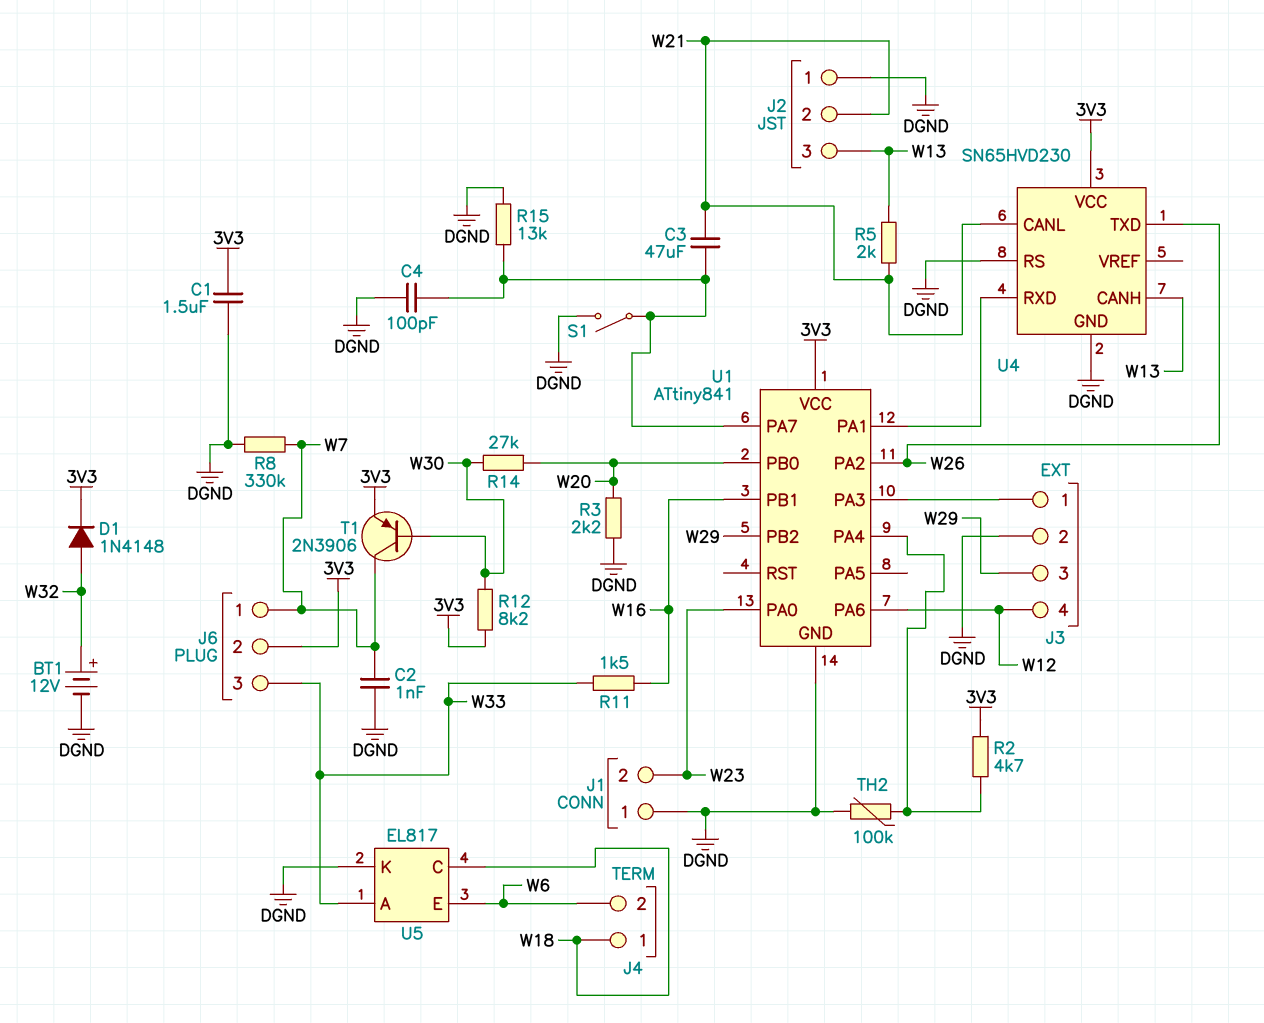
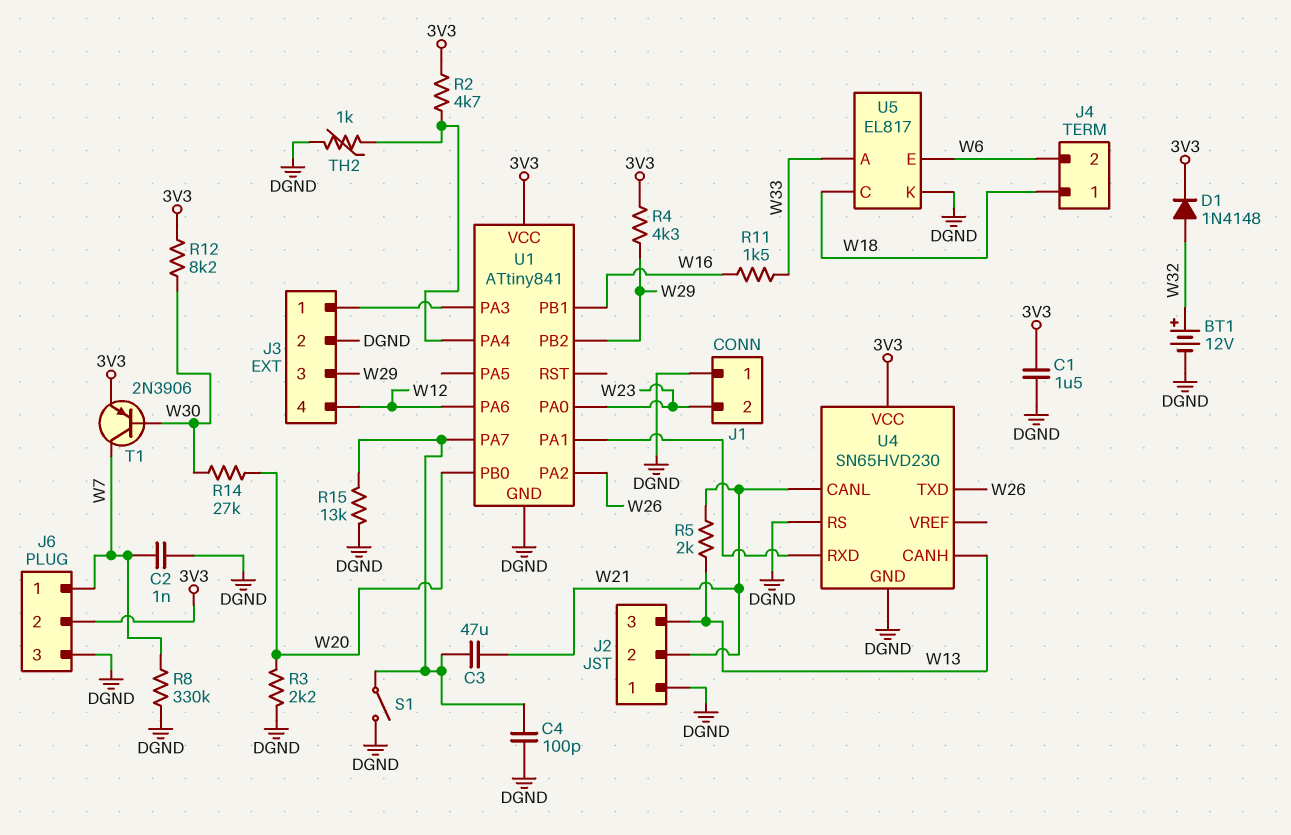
J6 pin 3: W33 -> DGND
R4: none -> 4.3k (3V3, W29)
TH2: 100k (DGND, U1/PA4) -> 1k (DGND, U1/PA4)

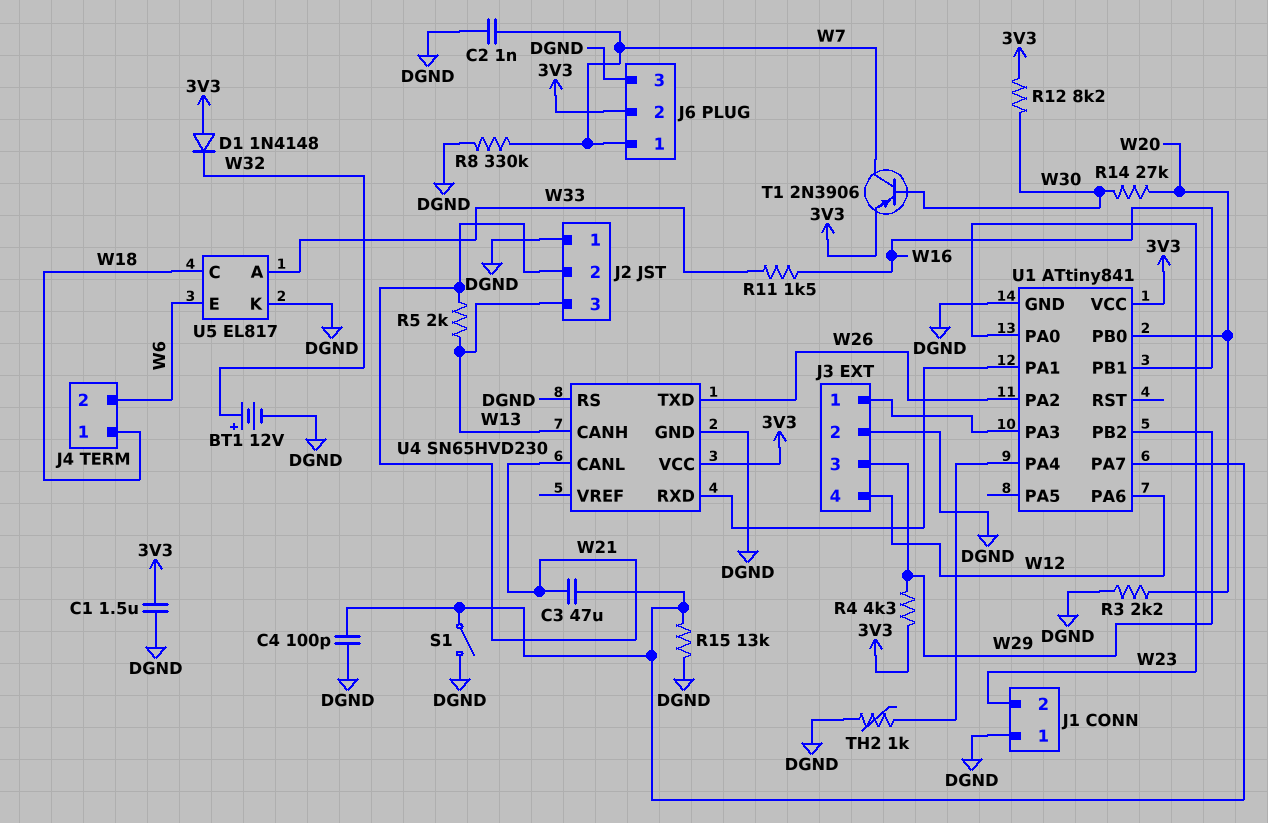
D1: diode 1N4148 (A W32, K 3V3) -> diode 1N4148 (A 3V3, K W32)
R2: 4.7k (3V3, U1/PA4) -> none

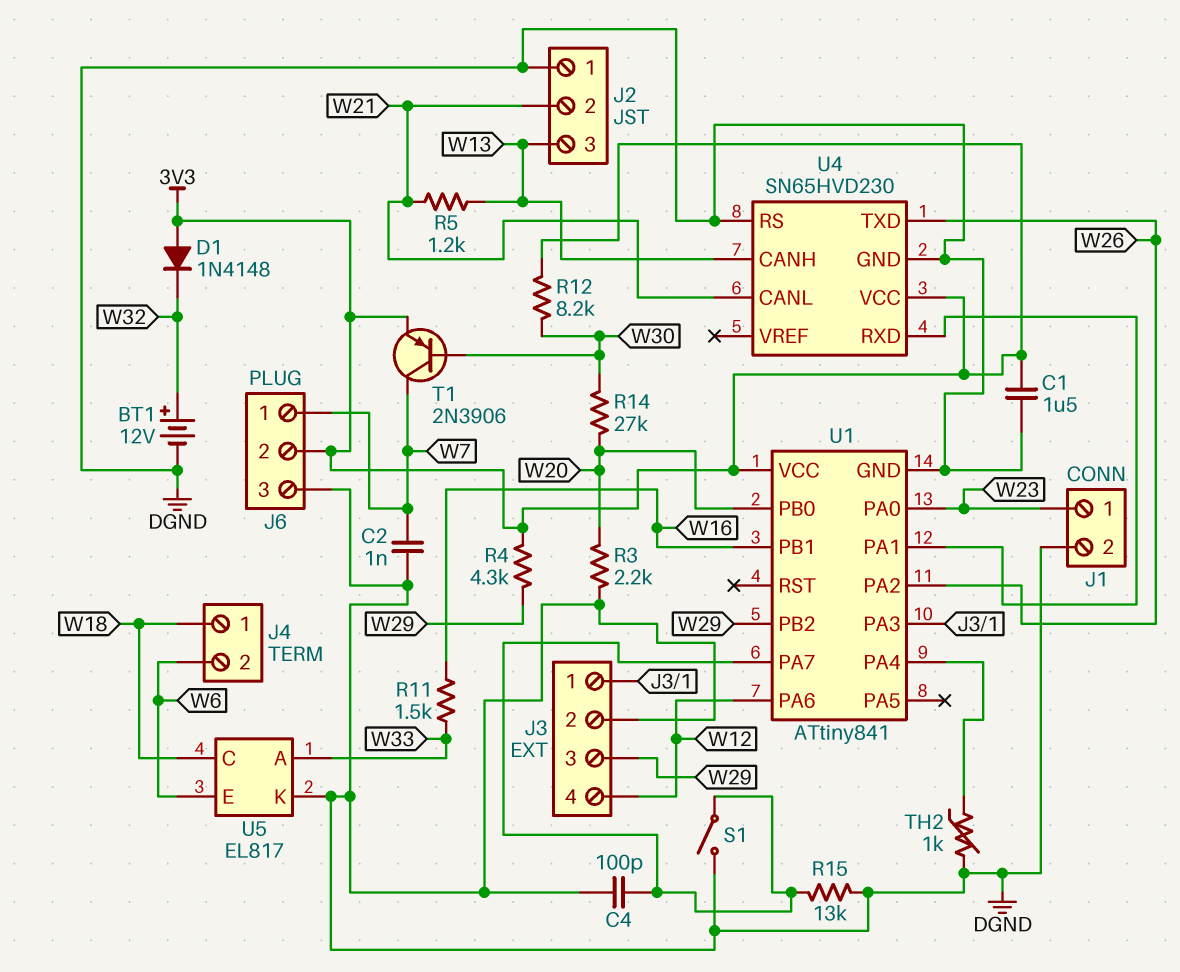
C3: 47uF (U1/PA7, W21) -> none
J1 pin 1: DGND -> W23
J1 pin 2: W23 -> DGND
R5: 2k (W13, W21) -> 1.2k (W13, W21)
R8: 330k (DGND, W7) -> none

